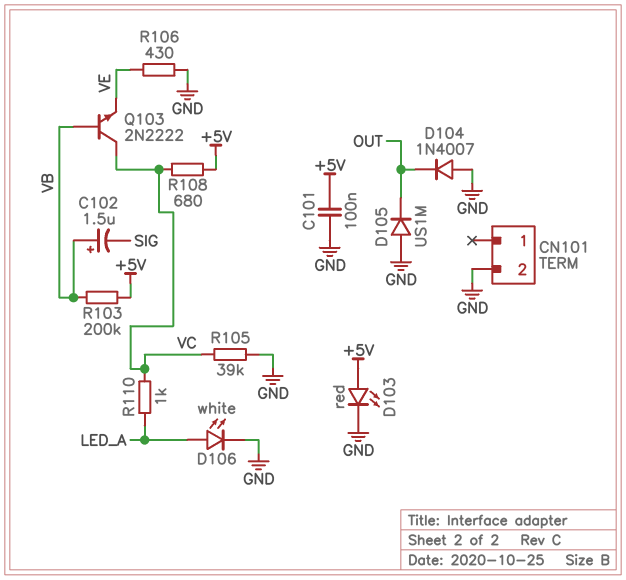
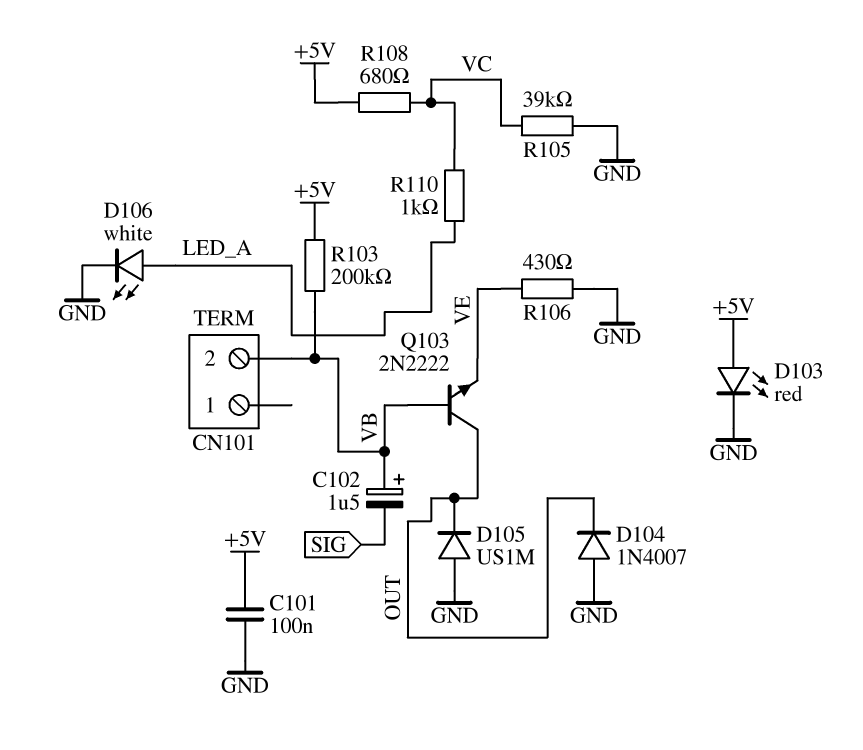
CN101 pin 2: GND -> VB
Q103: NPN 2N2222 (B VB, C VC, E VE) -> NPN 2N2222 (B VB, C OUT, E VE)

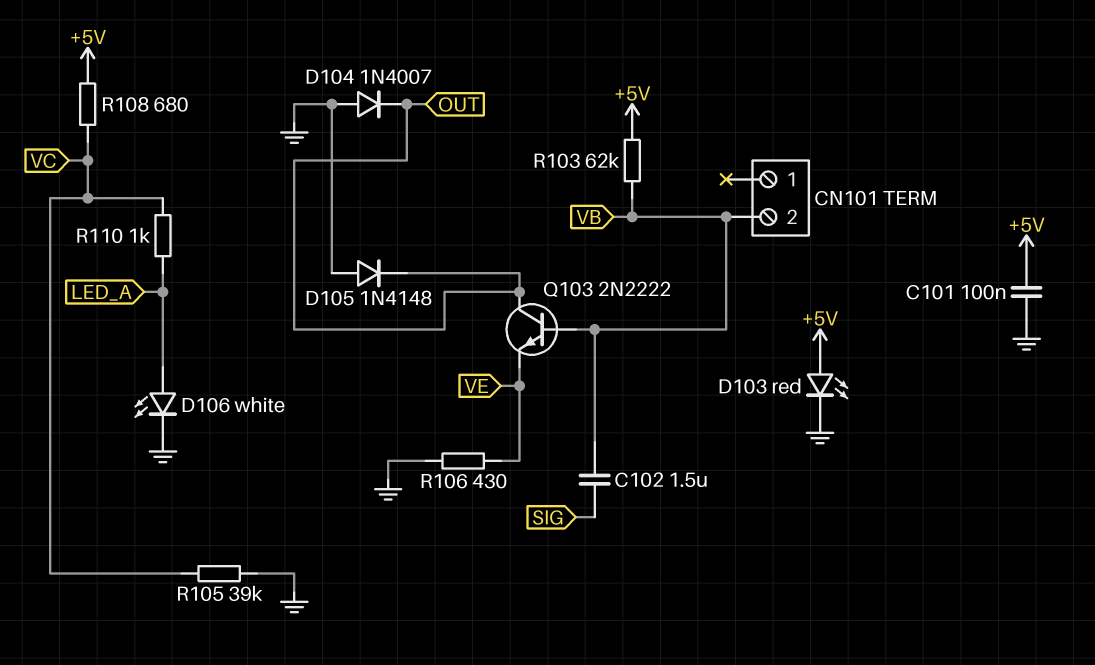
C102: 1.5uF (plus VB, minus SIG) -> 1.5uF (SIG, VB)
D105: diode US1M (A GND, K OUT) -> diode 1N4148 (A GND, K OUT)
R103: 200k (+5V, VB) -> 62k (+5V, VB)

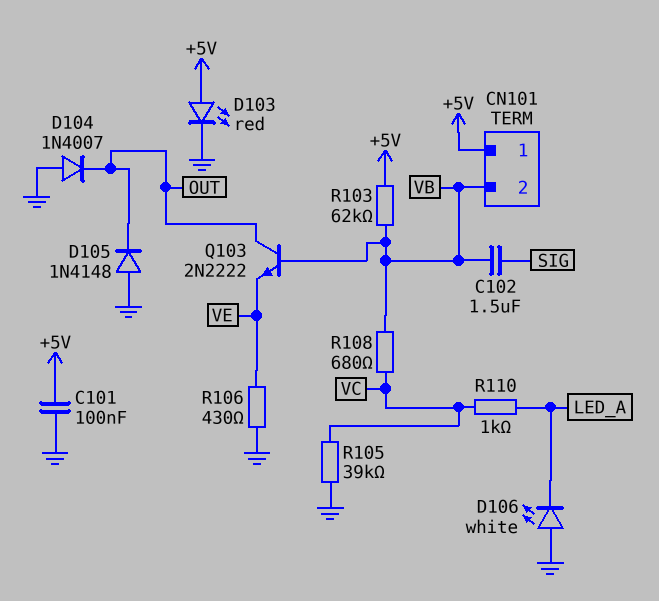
CN101 pin 1: none -> +5V
D106: LED white (A LED_A, K GND) -> LED white (A GND, K LED_A)
R108: 680 (+5V, VC) -> 680 (VB, VC)

